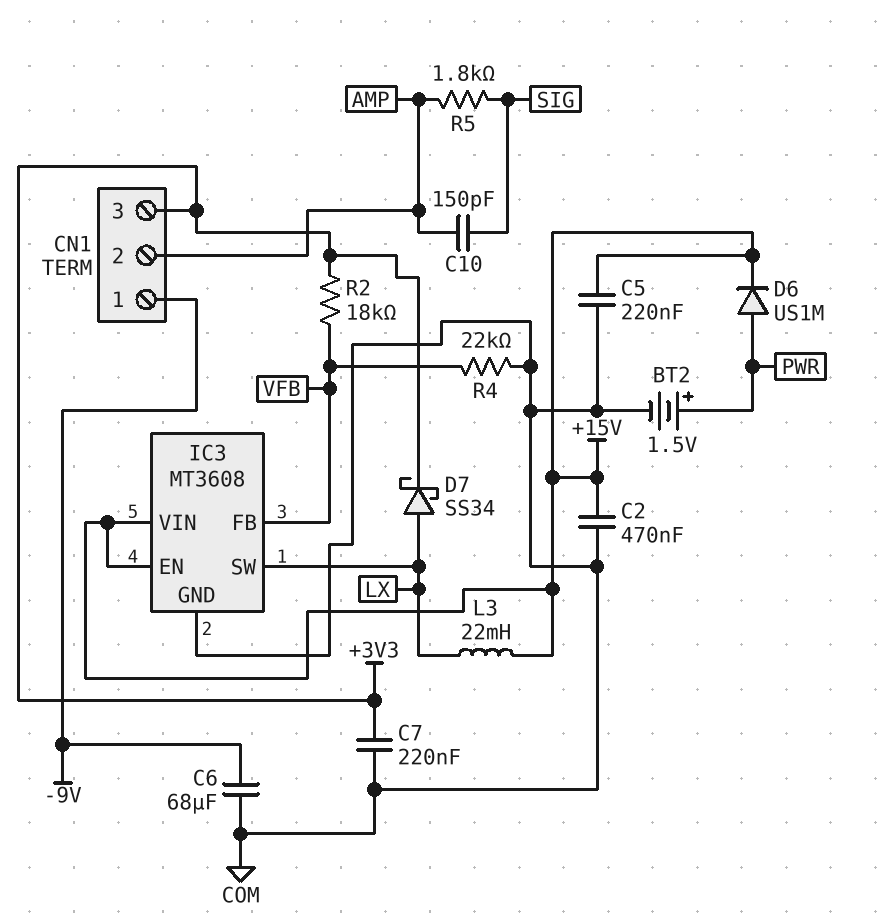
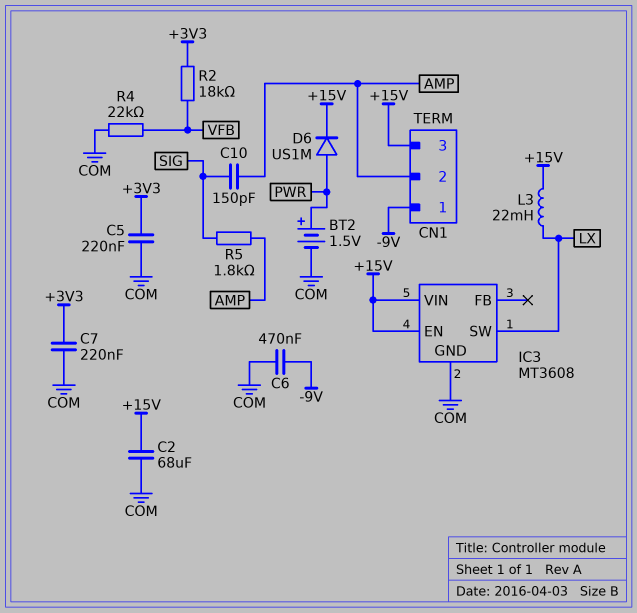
C2: 470nF (+15V, COM) -> 68uF (+15V, COM)
C5: 220nF (+15V, COM) -> 220nF (+3V3, COM)
C6: 68uF (-9V, COM) -> 470nF (-9V, COM)
CN1 pin 3: +3V3 -> +15V
D7: schottky SS34 (A LX, K +3V3) -> none
IC3 pin FB: VFB -> none

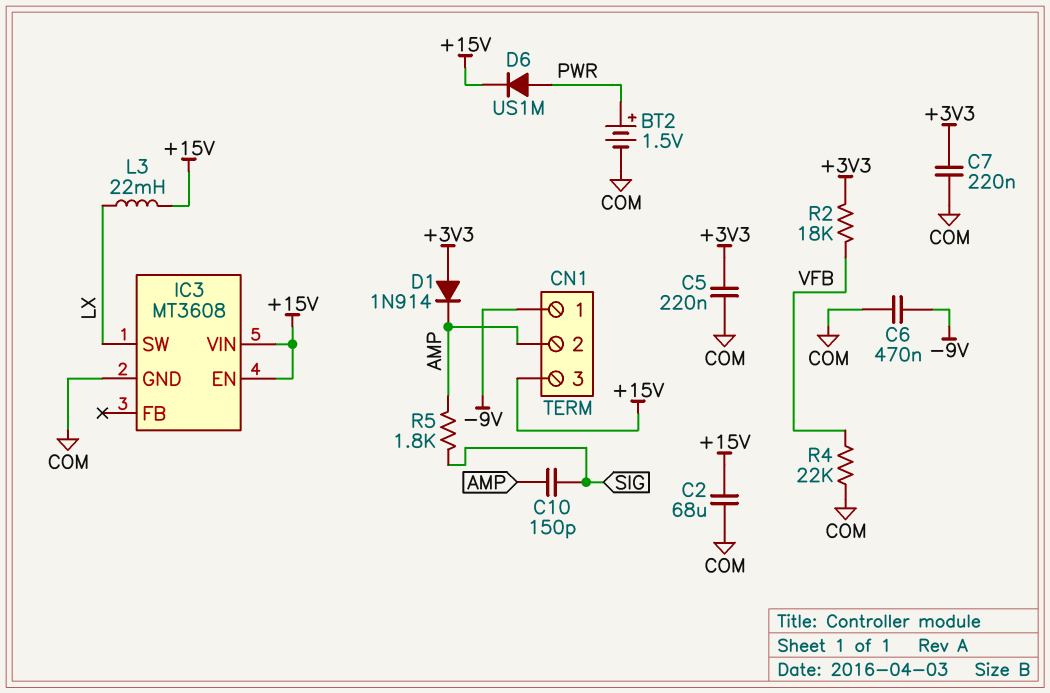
D1: none -> diode 1N914 (A +3V3, K AMP)

